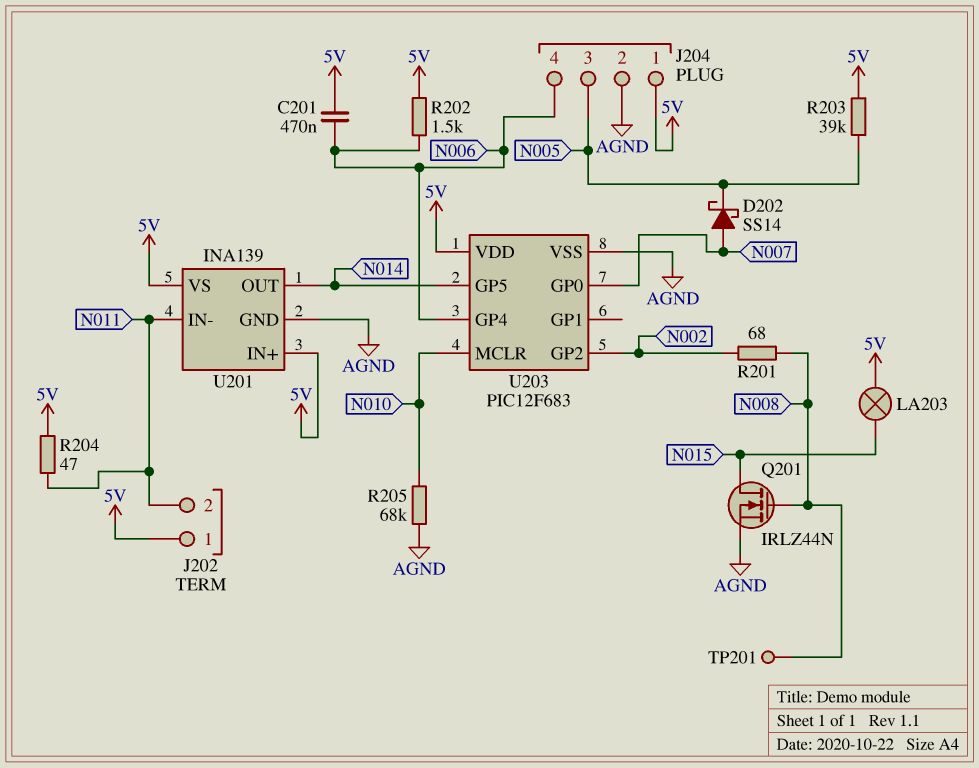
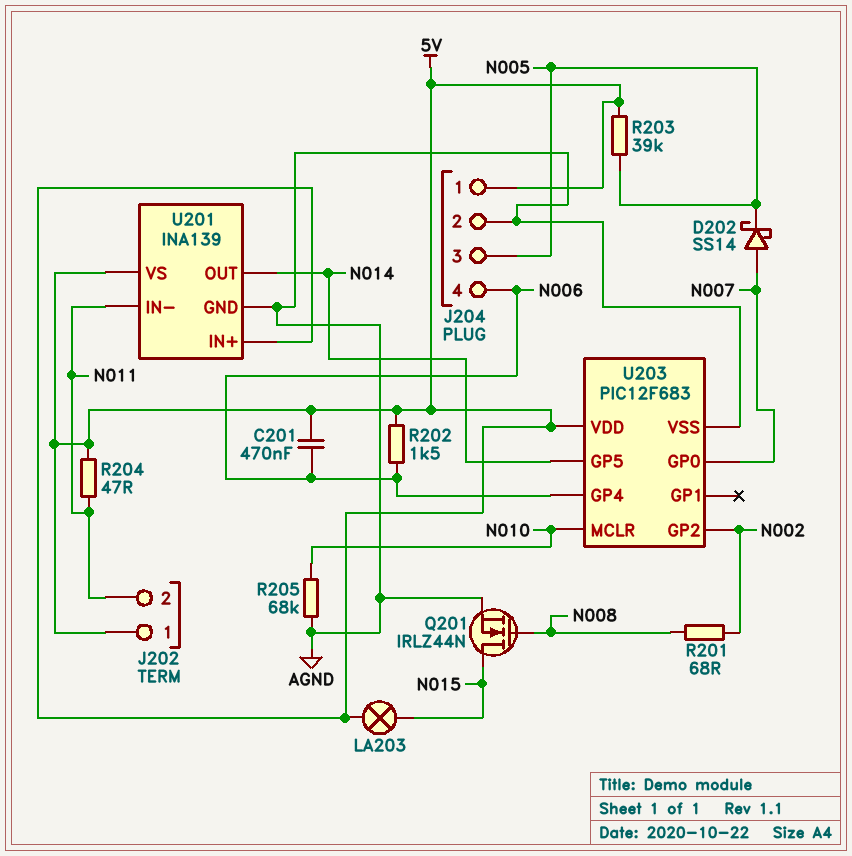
TP201: test point (N008) -> none

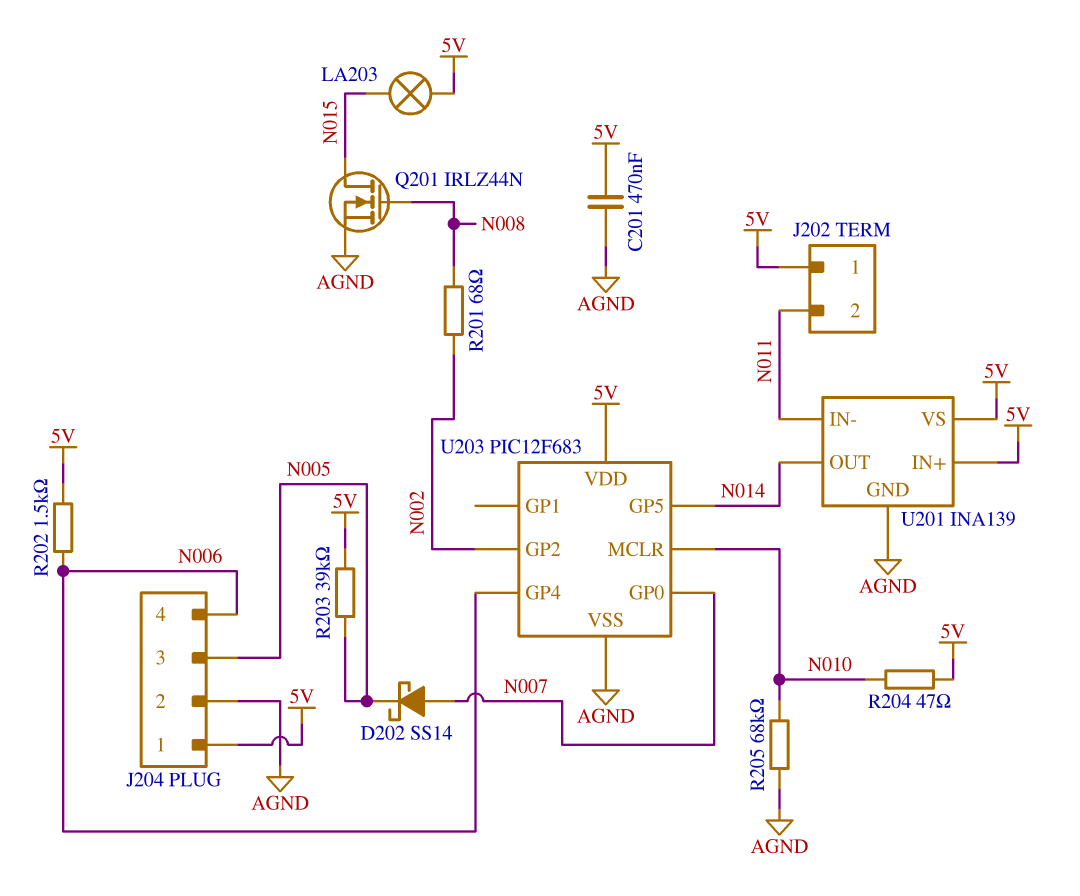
C201: 470nF (5V, N006) -> 470nF (5V, AGND)
R204: 47 (5V, N011) -> 47 (5V, N010)

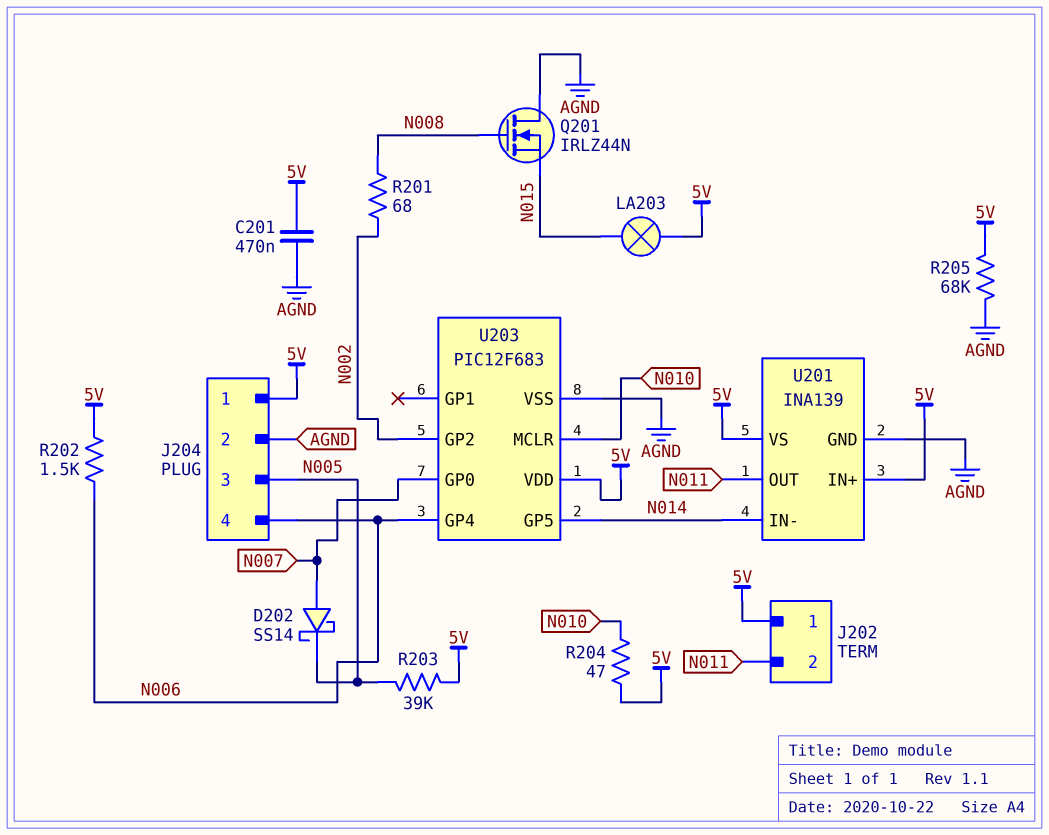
Q201: NMOS IRLZ44N (G N008, D N015, S AGND) -> NMOS IRLZ44N (G N008, D AGND, S N015)
R205: 68k (AGND, N010) -> 68k (5V, AGND)
U201 pin IN-: N011 -> N014
U201 pin OUT: N014 -> N011

